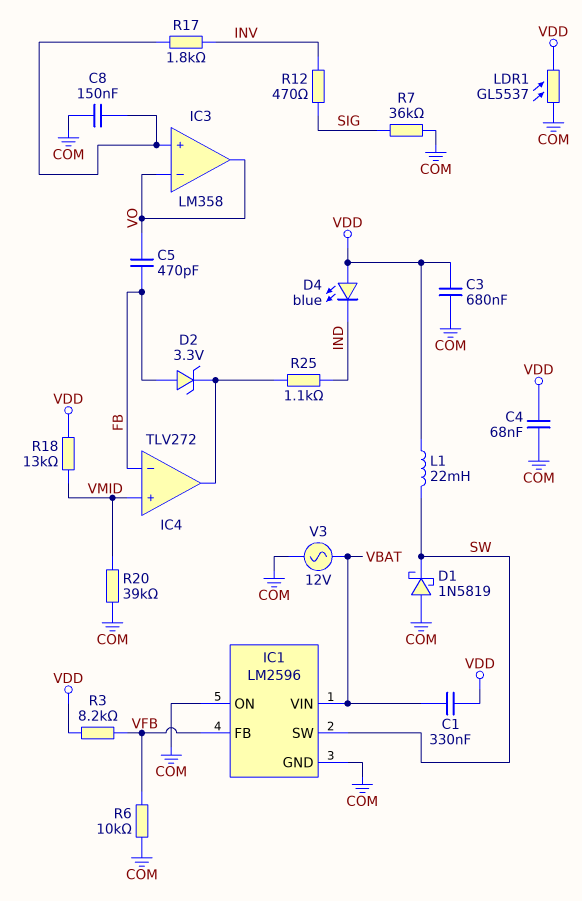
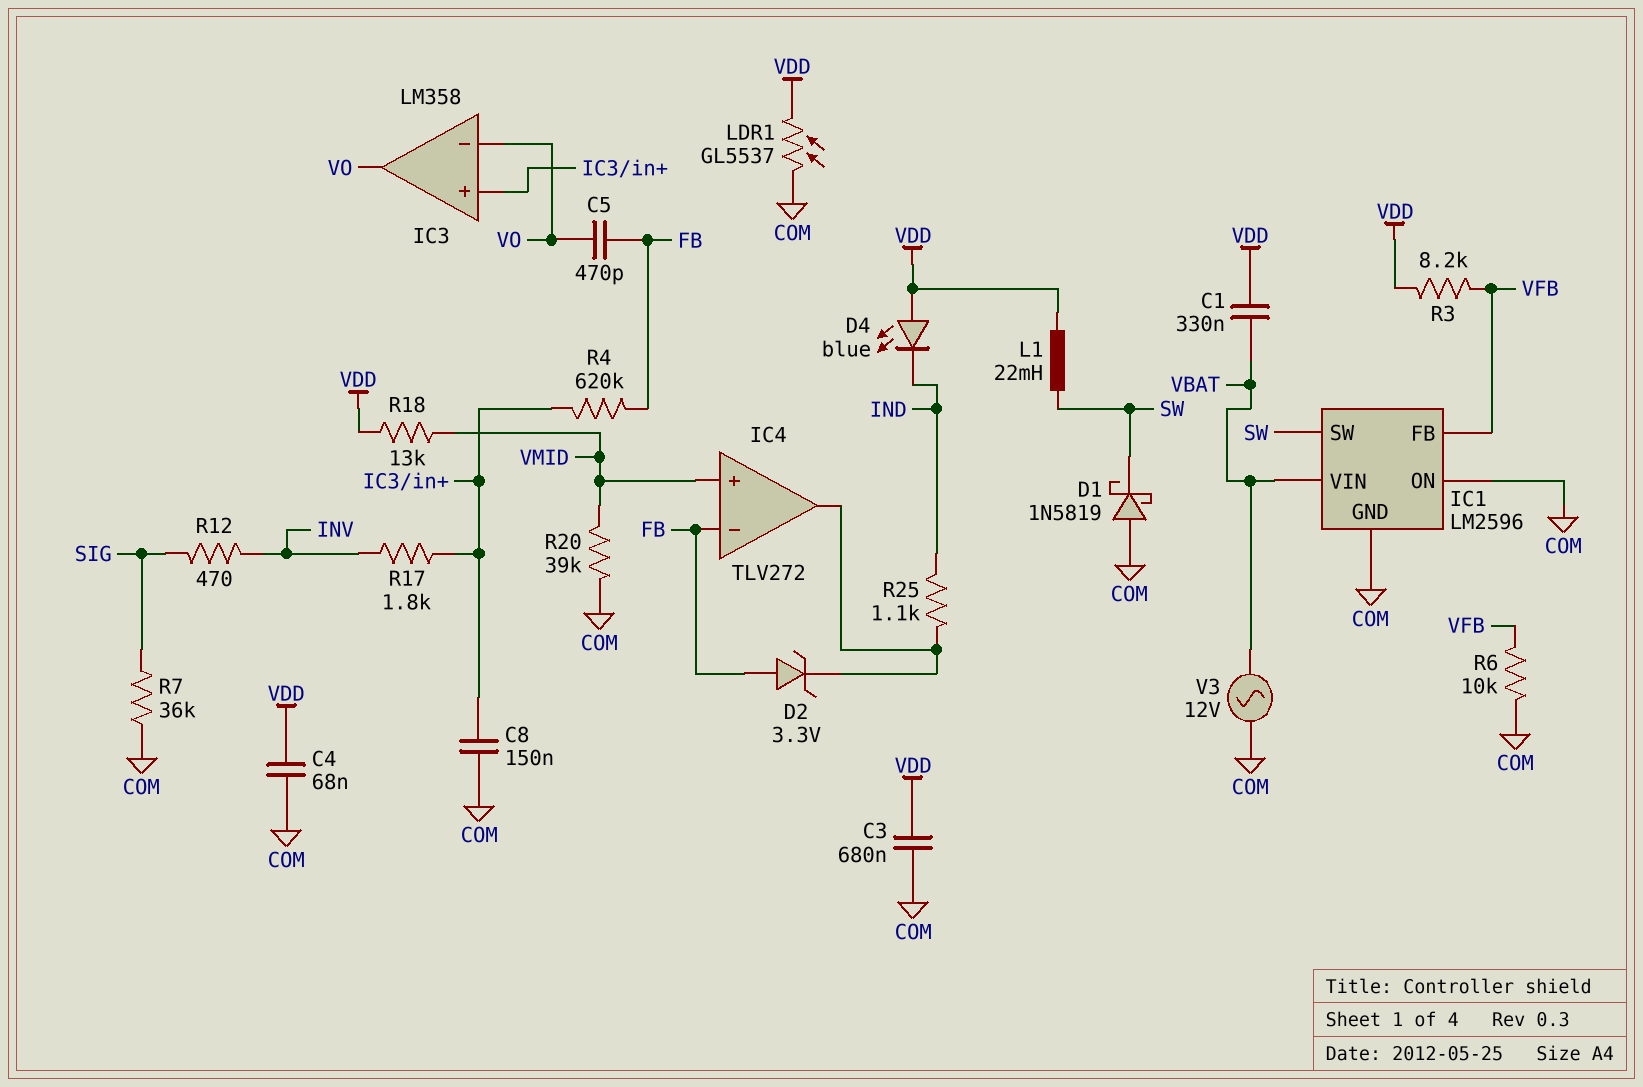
R4: none -> 620k (FB, IC3/in+)

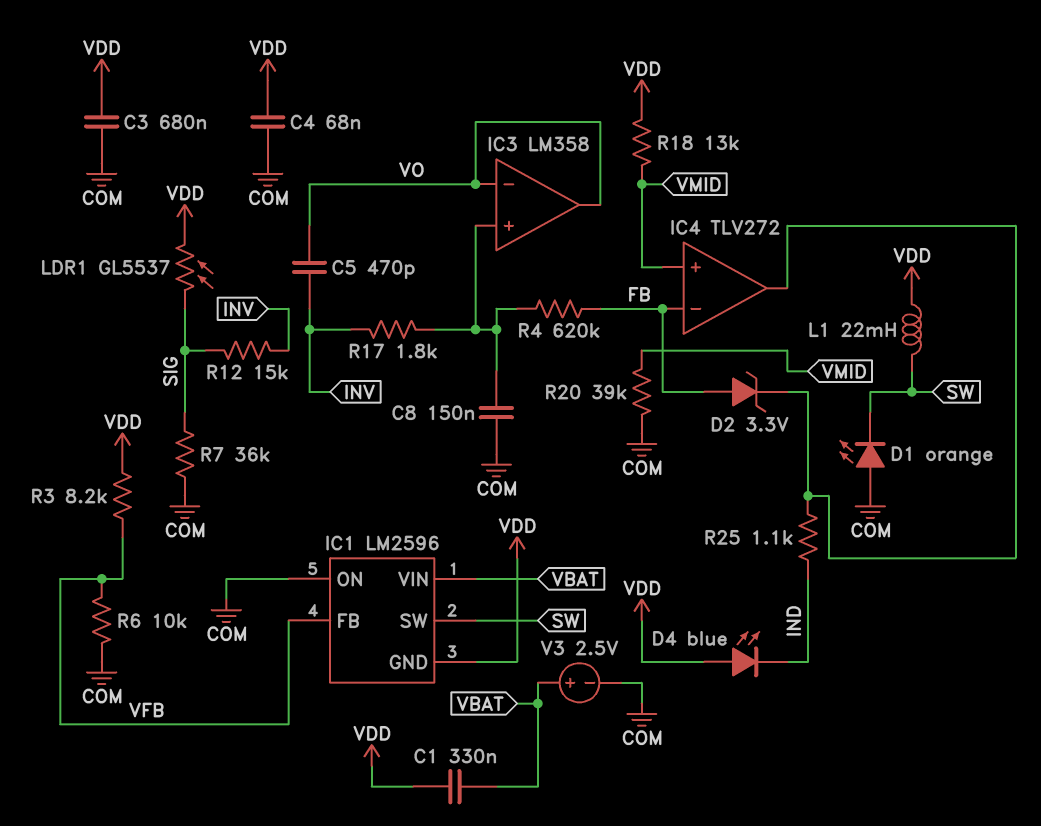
C5: 470pF (FB, VO) -> 470pF (INV, VO)
D1: schottky 1N5819 (A COM, K SW) -> LED orange (A COM, K SW)
IC1 pin GND: COM -> VDD
LDR1: GL5537 (COM, VDD) -> GL5537 (SIG, VDD)
R12: 470 (INV, SIG) -> 15k (INV, SIG)
V3: AC 12V (COM, VBAT) -> 2.5V (plus VBAT, minus COM)

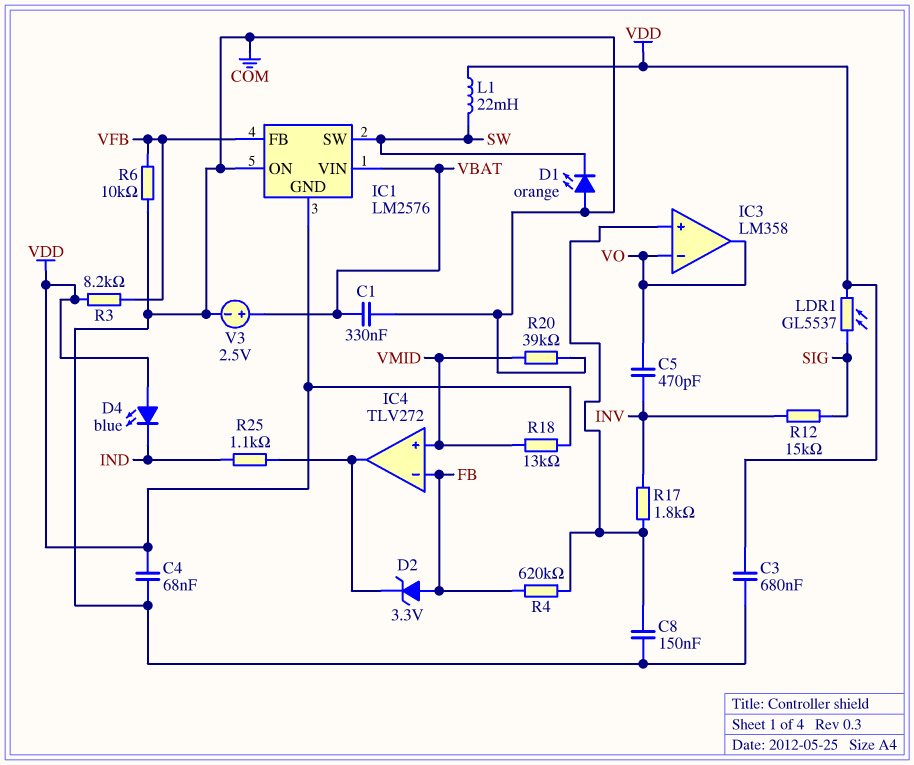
C1: 330nF (VBAT, VDD) -> 330nF (COM, VBAT)
IC1: LM2596 -> LM2576
R7: 36k (COM, SIG) -> none

